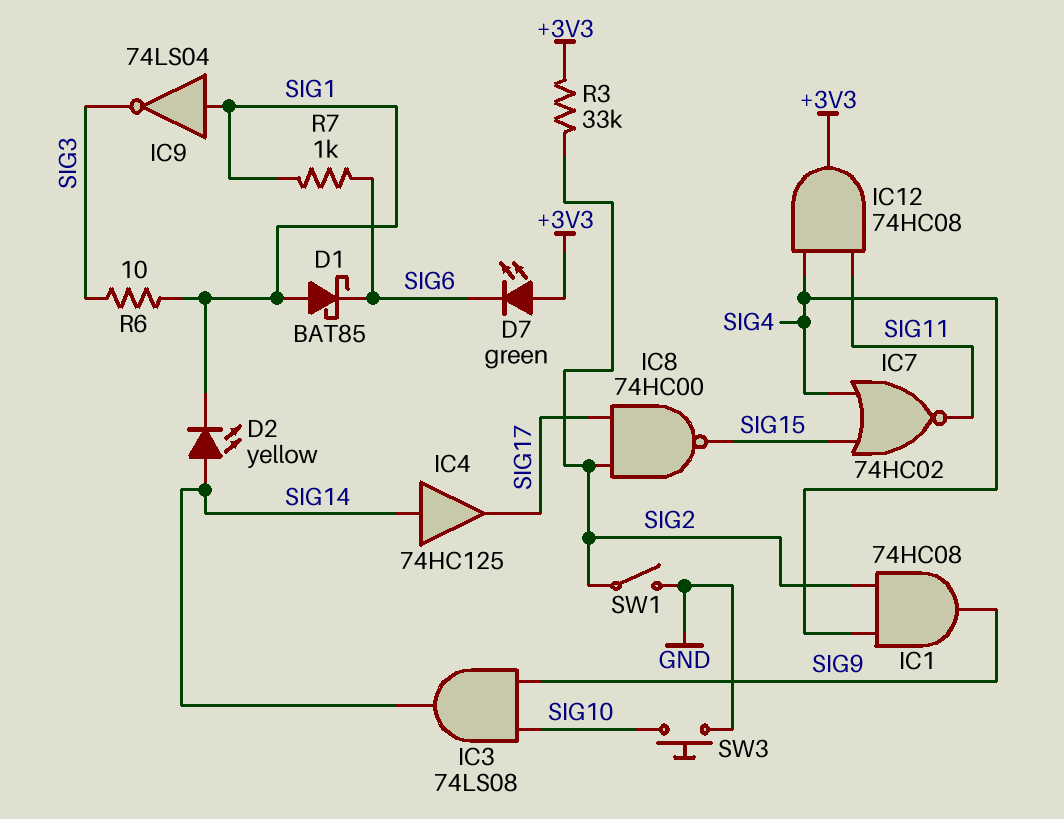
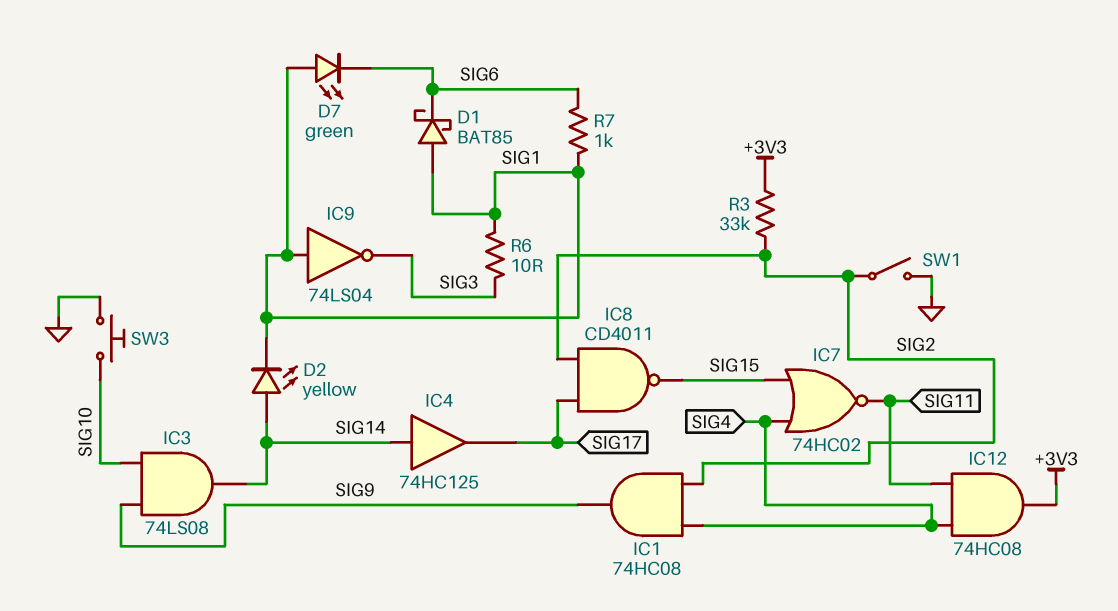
D7: LED green (A +3V3, K SIG6) -> LED green (A SIG1, K SIG6)
IC8: NAND 74HC00 (in SIG2, in SIG17, out SIG15) -> NAND CD4011 (in SIG2, in SIG17, out SIG15)

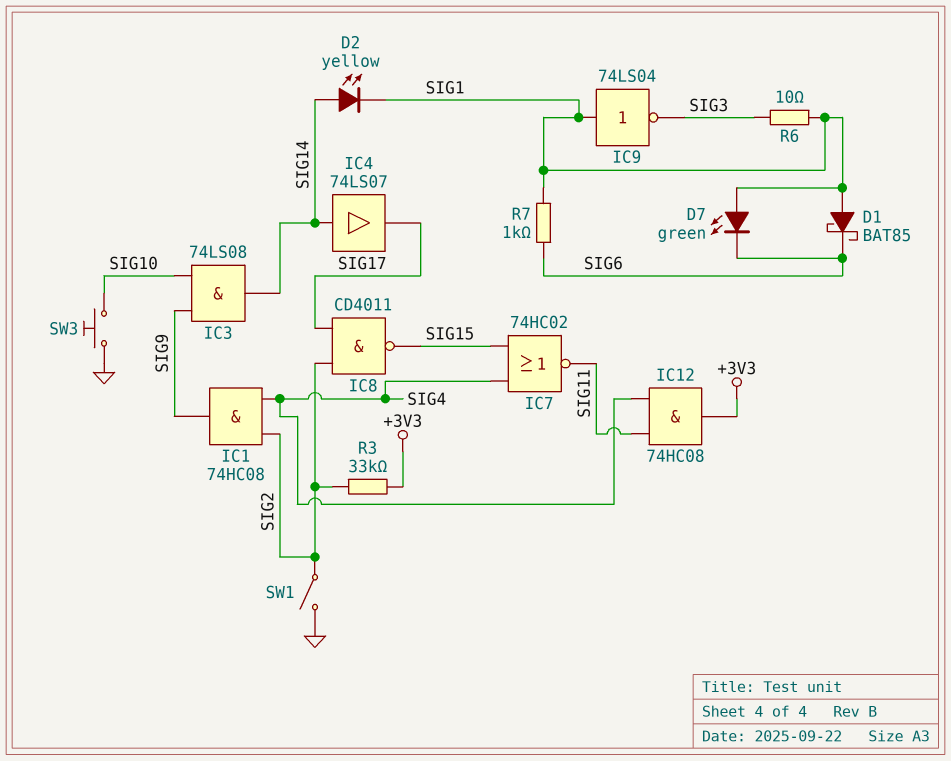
IC4: buffer 74HC125 (in SIG14, out SIG17) -> buffer 74LS07 (in SIG14, out SIG17)

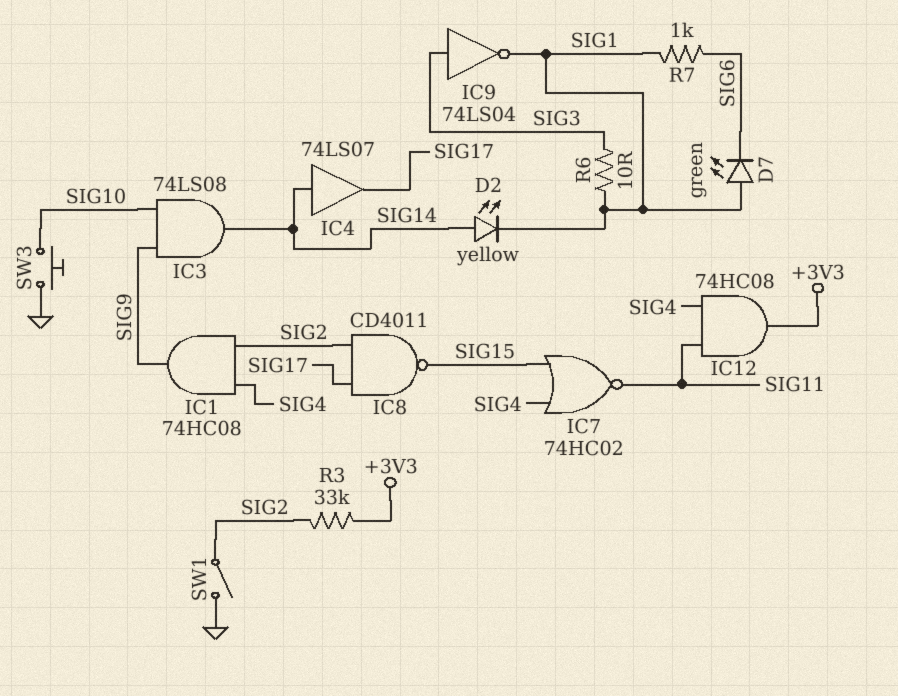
D1: schottky BAT85 (A SIG1, K SIG6) -> none
IC9: NOT 74LS04 (in SIG1, out SIG3) -> NOT 74LS04 (in SIG3, out SIG1)

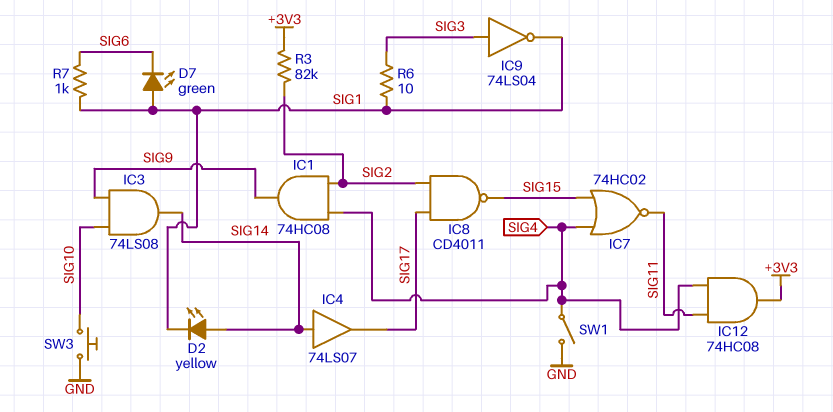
R3: 33k (+3V3, SIG2) -> 82k (+3V3, SIG2)
SW1: switch (GND, SIG2) -> switch (GND, SIG4)

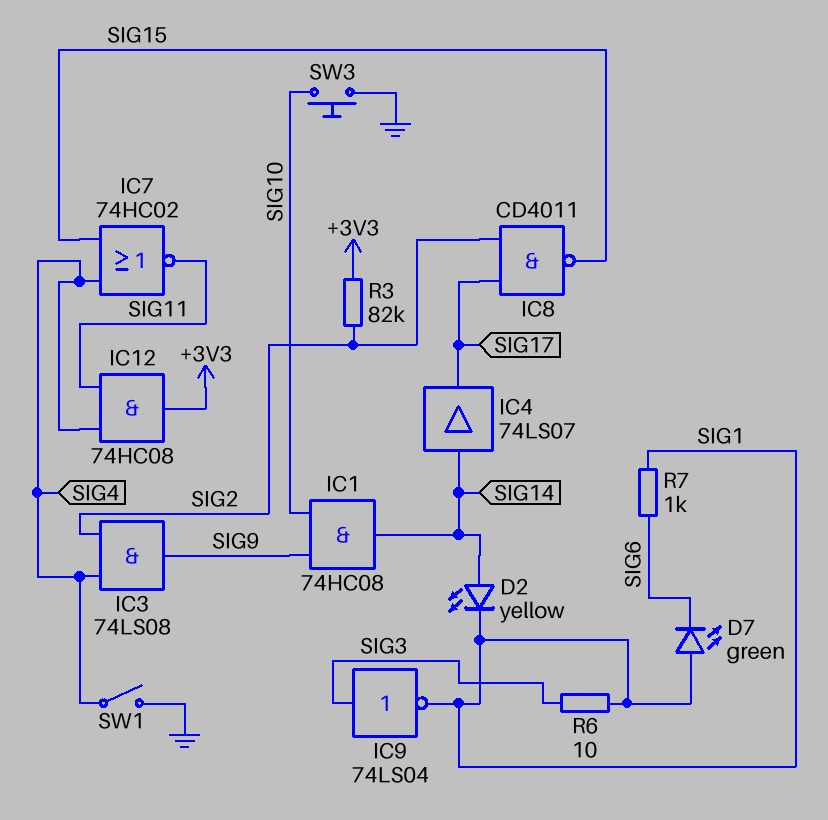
IC1: AND 74HC08 (in SIG2, in SIG4, out SIG9) -> AND 74HC08 (in SIG9, in SIG10, out SIG14)
IC3: AND 74LS08 (in SIG9, in SIG10, out SIG14) -> AND 74LS08 (in SIG2, in SIG4, out SIG9)

